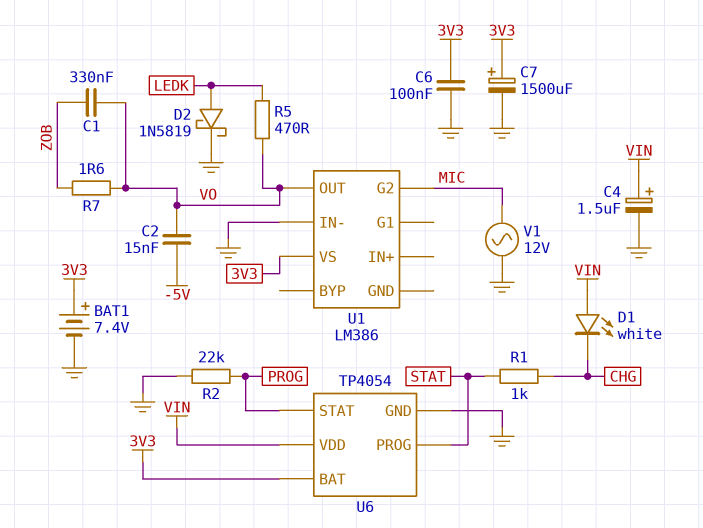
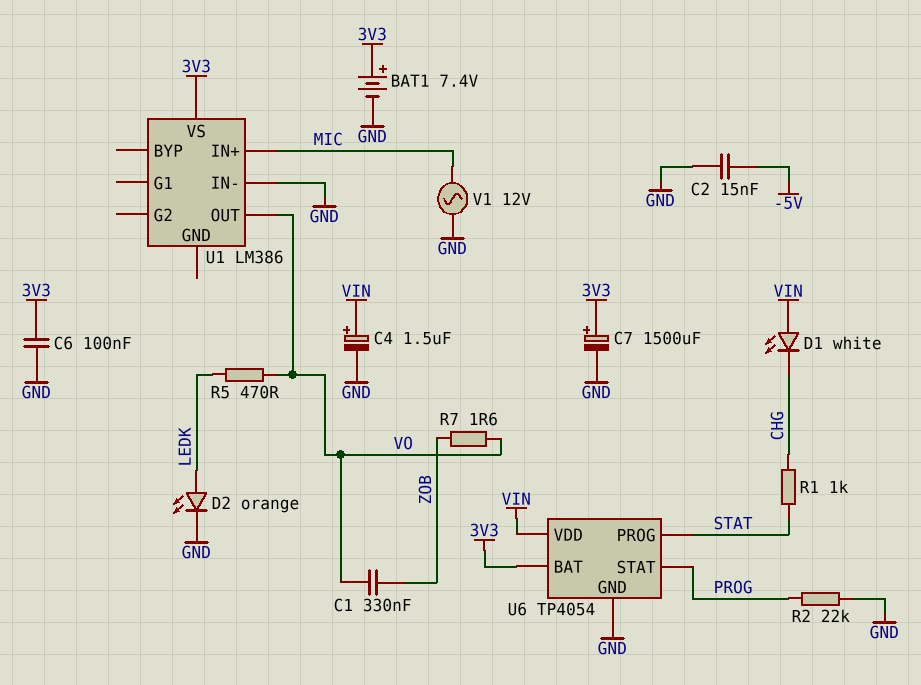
C2: 15nF (-5V, VO) -> 15nF (-5V, GND)
D2: schottky 1N5819 (A LEDK, K GND) -> LED orange (A LEDK, K GND)
U1 pin G2: MIC -> none
U1 pin IN+: none -> MIC

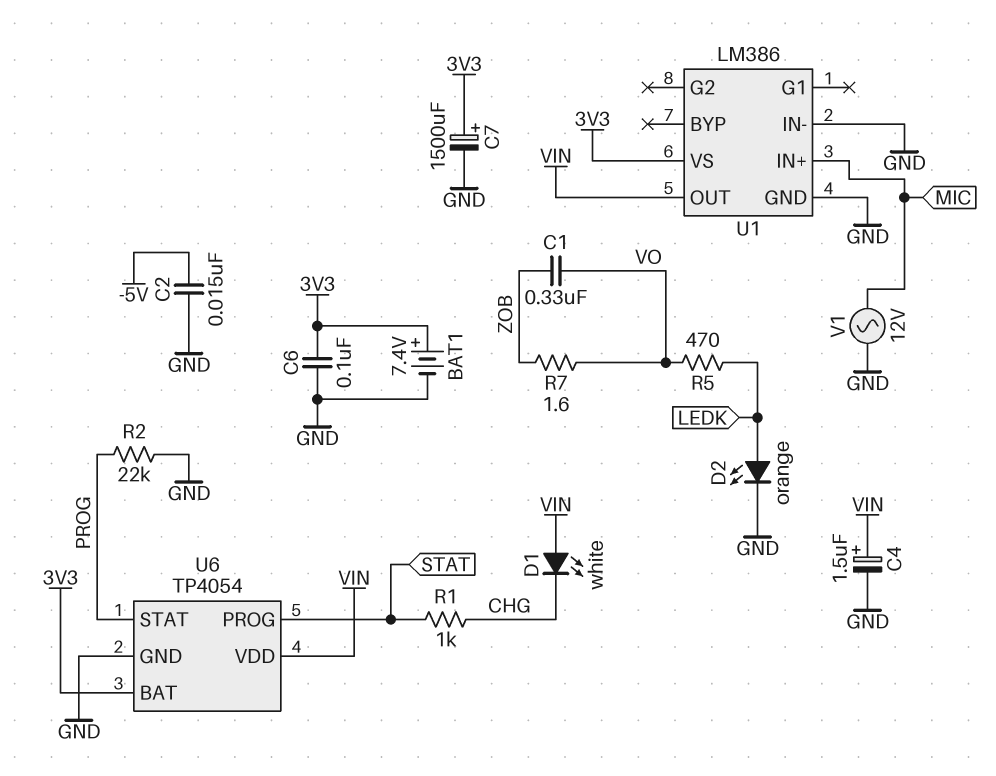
U1 pin GND: none -> GND
U1 pin OUT: VO -> VIN

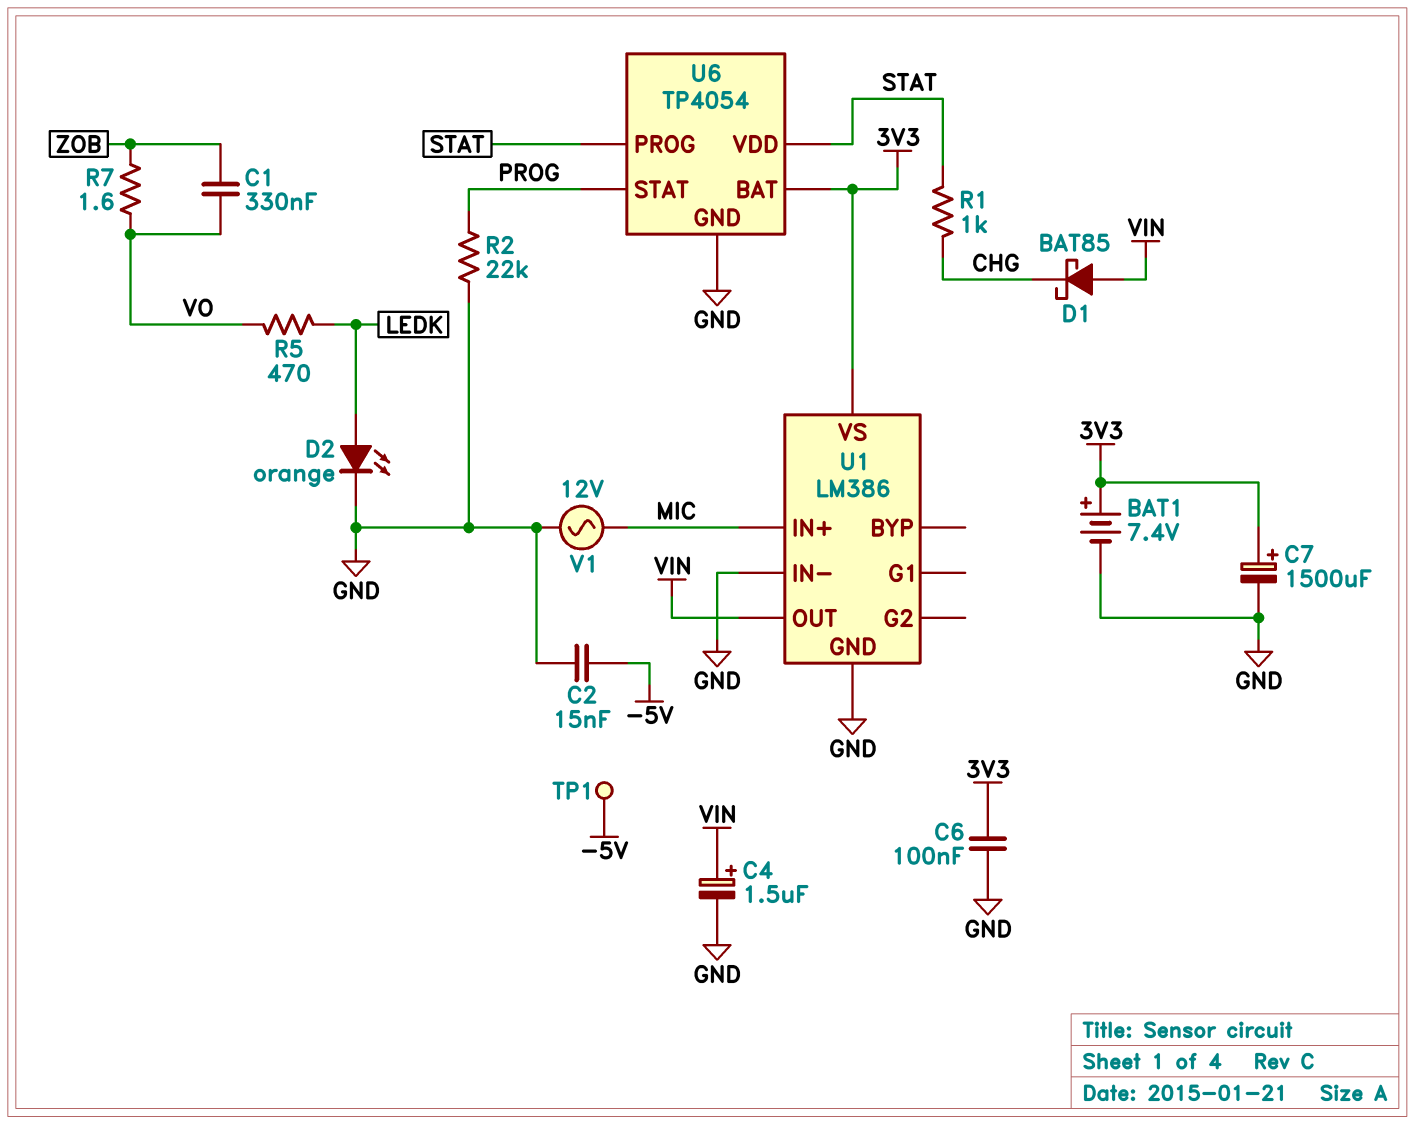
D1: LED white (A VIN, K CHG) -> schottky BAT85 (A VIN, K CHG)
TP1: none -> test point (-5V)
U6 pin VDD: VIN -> STAT

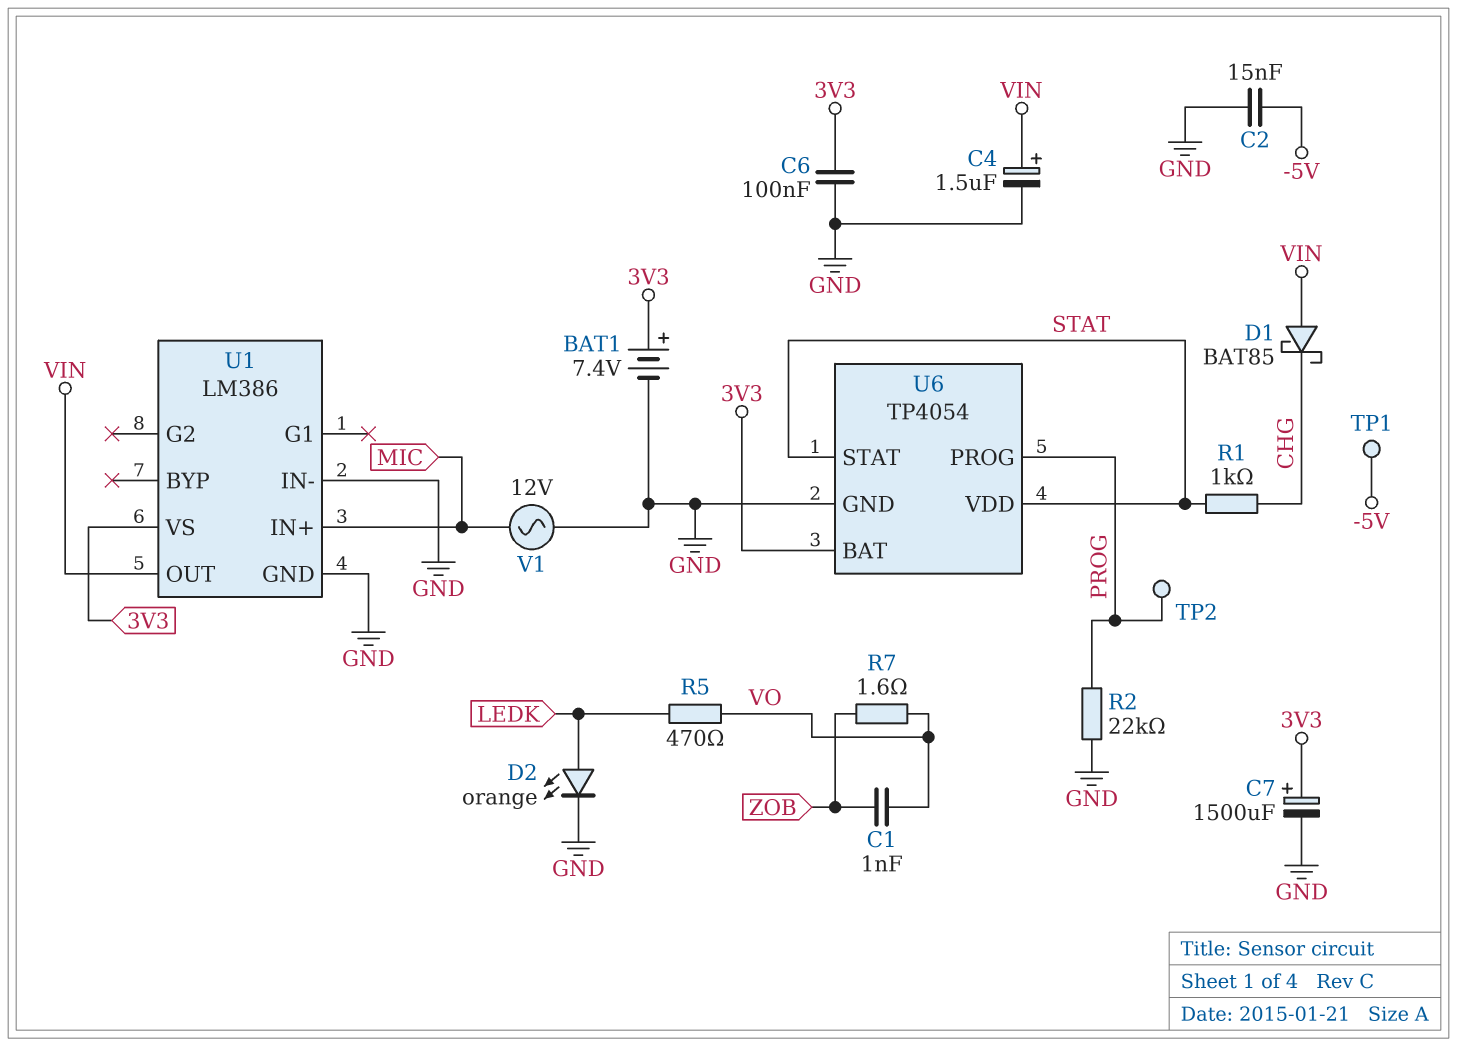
C1: 330nF (VO, ZOB) -> 1nF (VO, ZOB)
TP2: none -> test point (PROG)
U6 pin PROG: STAT -> PROG
U6 pin STAT: PROG -> STAT

